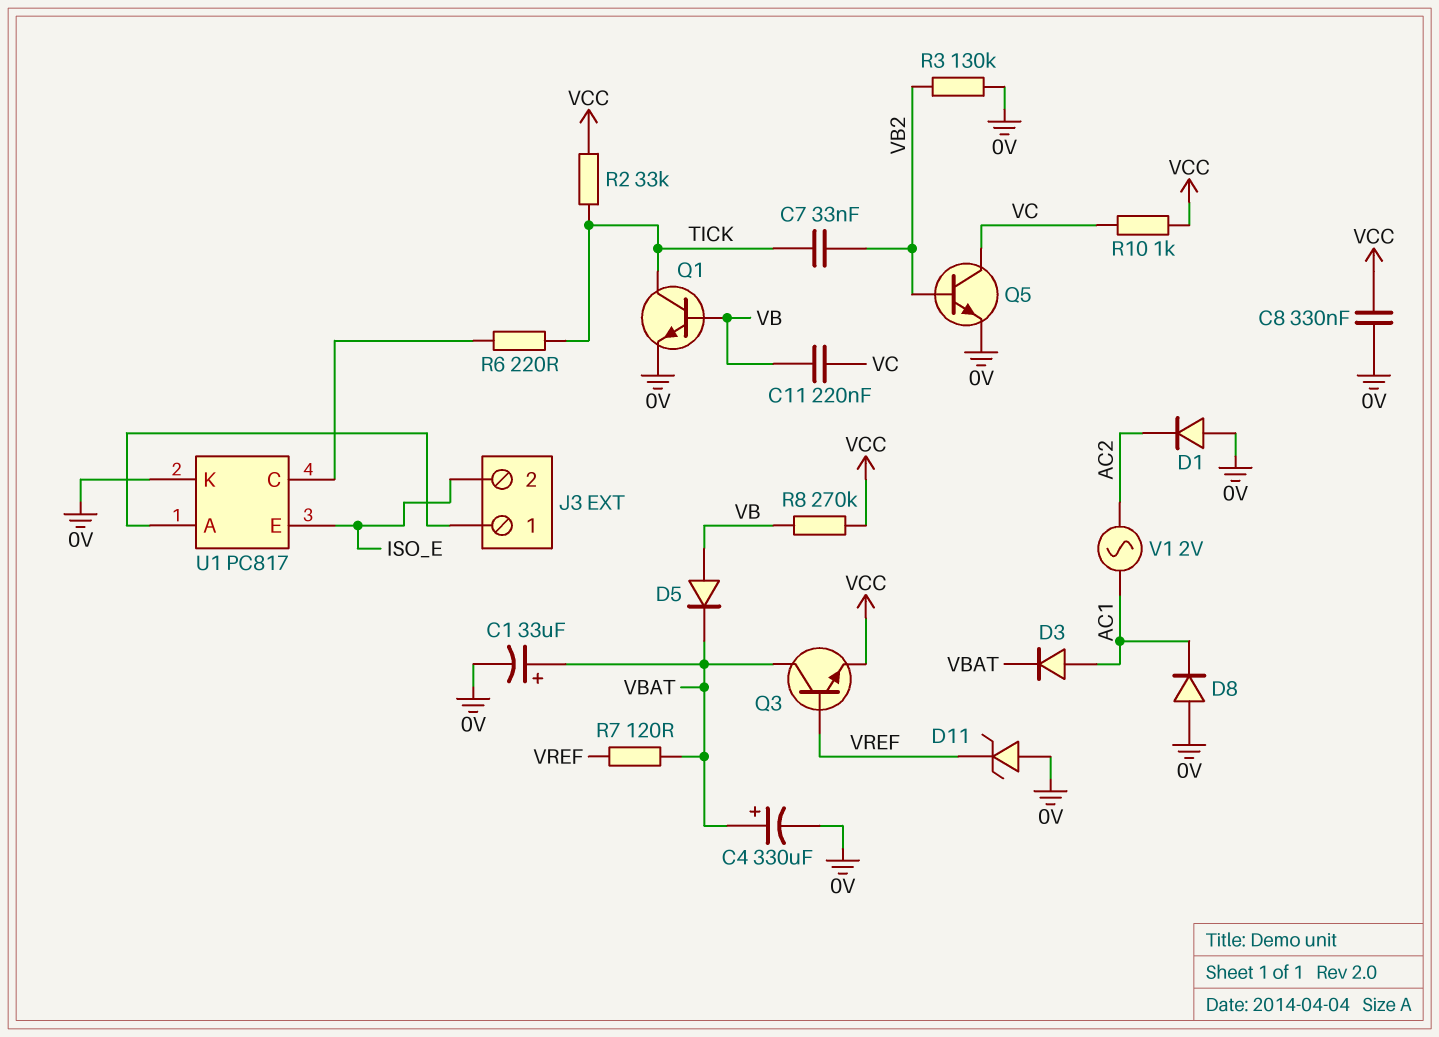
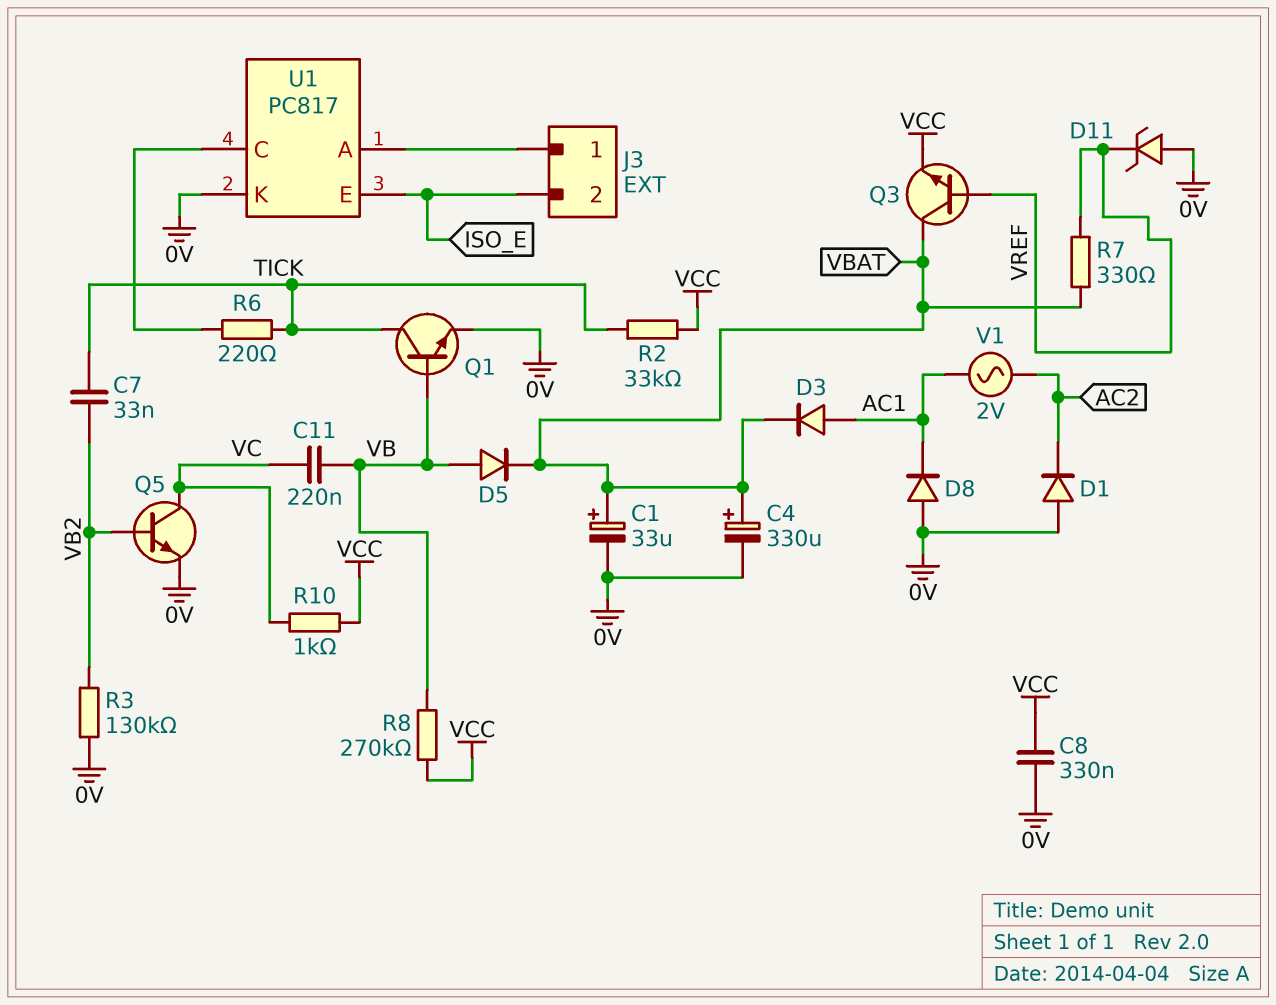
R7: 120 (VBAT, VREF) -> 330 (VBAT, VREF)

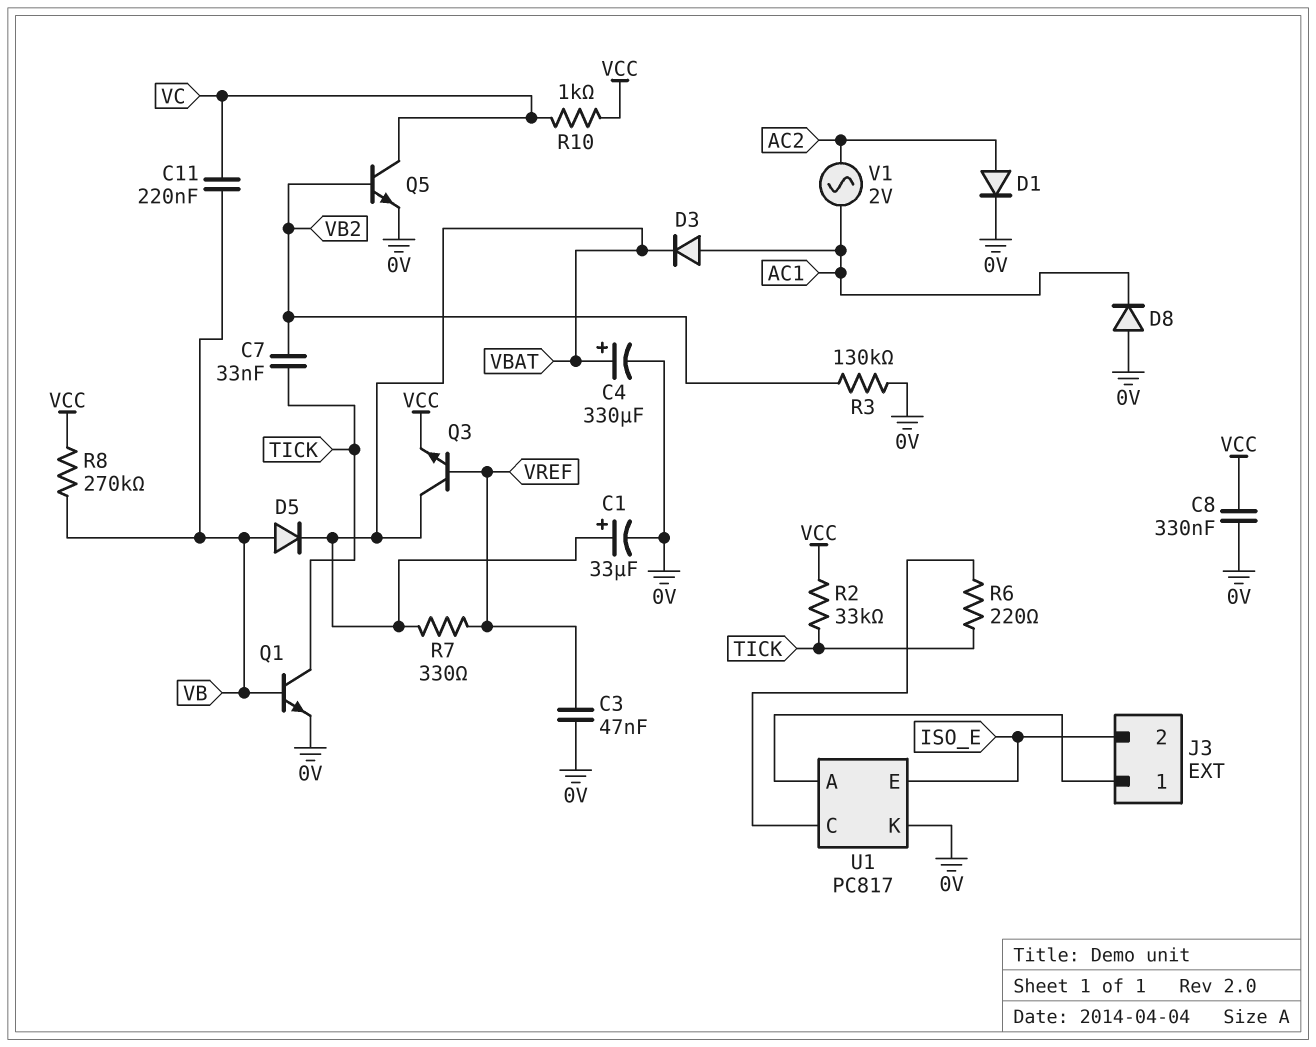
C3: none -> 47nF (0V, VREF)
D1: diode (A 0V, K AC2) -> diode (A AC2, K 0V)
D11: zener (A 0V, K VREF) -> none

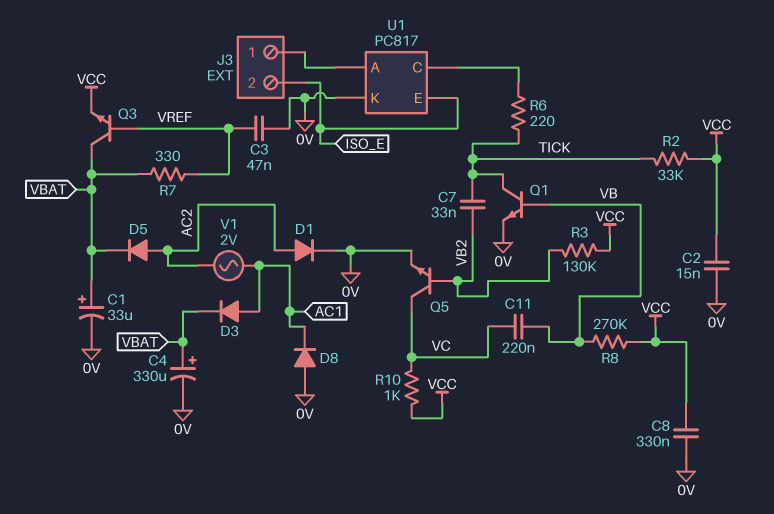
C2: none -> 15nF (0V, VCC)
D5: diode (A VB, K VBAT) -> diode (A AC2, K VBAT)
R3: 130k (0V, VB2) -> 130k (VB2, VCC)

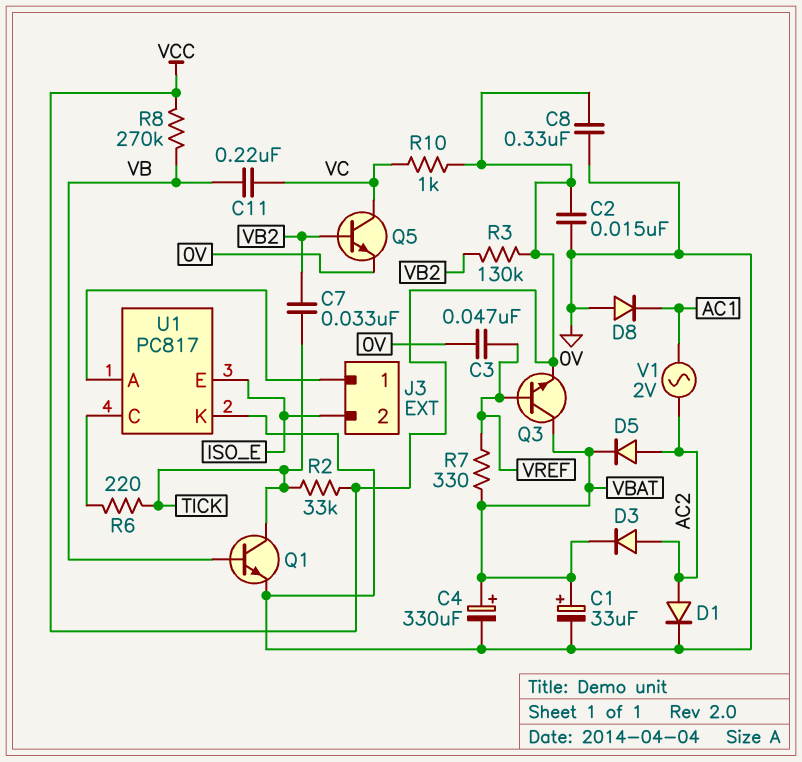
D3: diode (A AC1, K VBAT) -> diode (A AC2, K VBAT)

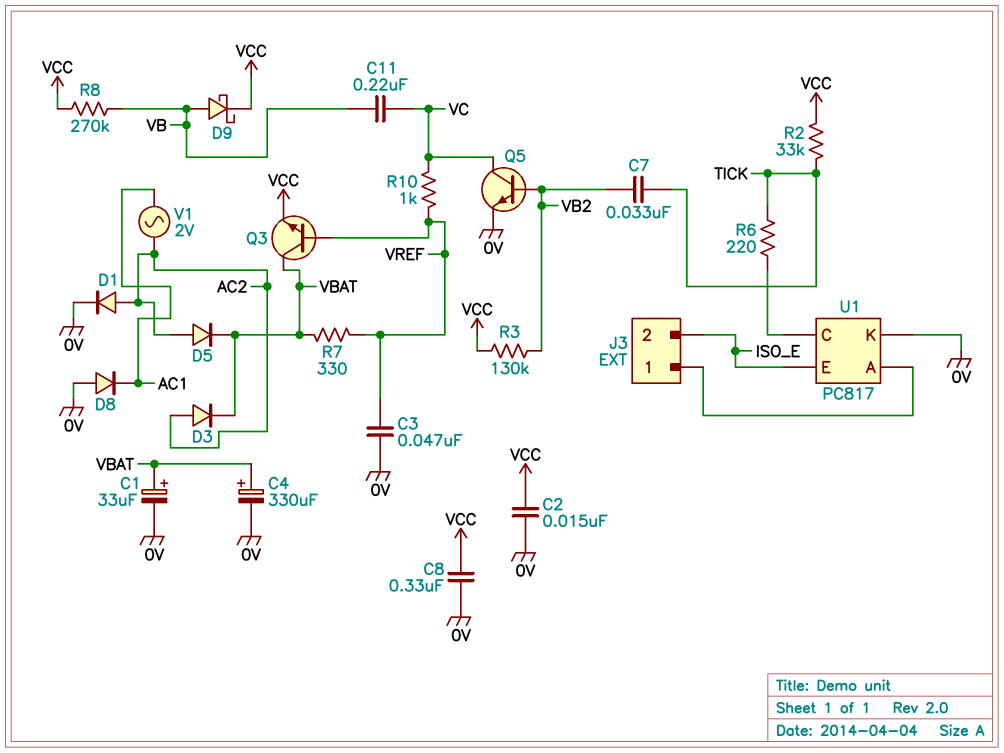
D9: none -> schottky (A VB, K VCC)
Q1: NPN (B VB, C TICK, E 0V) -> none
R10: 1k (VC, VCC) -> 1k (VC, VREF)

